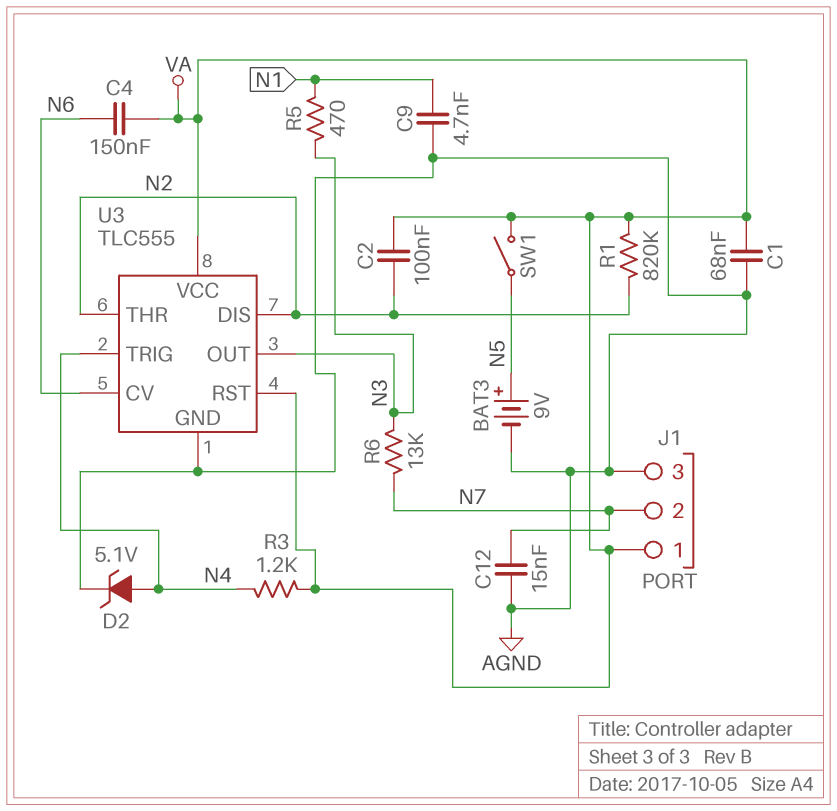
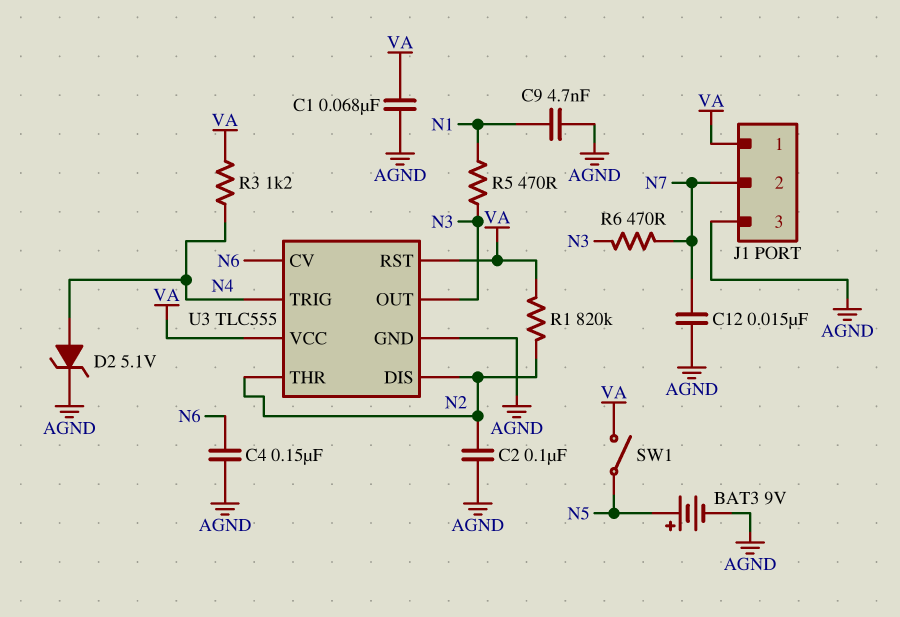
C2: 100nF (N2, VA) -> 100nF (AGND, N2)
C4: 150nF (N6, VA) -> 150nF (AGND, N6)
R6: 13k (N3, N7) -> 470 (N3, N7)

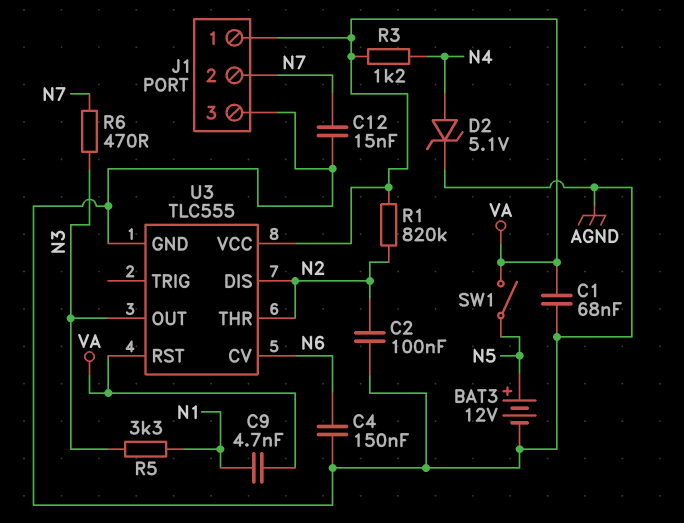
BAT3: 9V (plus N5, minus AGND) -> 12V (plus N5, minus AGND)
C9: 4.7nF (AGND, N1) -> 4.7nF (N1, VA)
R5: 470 (N1, N3) -> 3.3k (N1, N3)
U3 pin TRIG: N4 -> none

